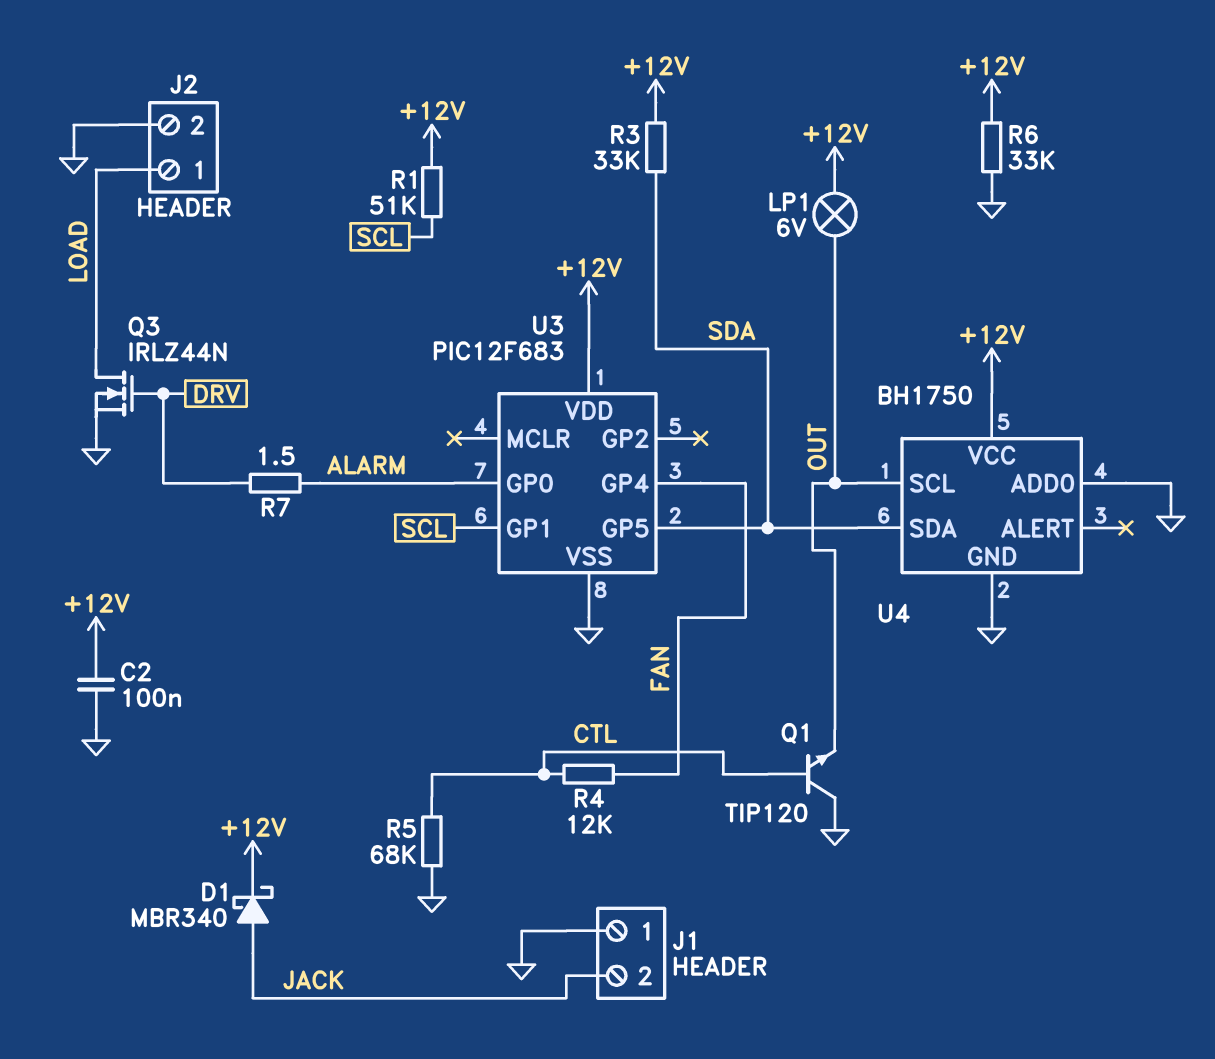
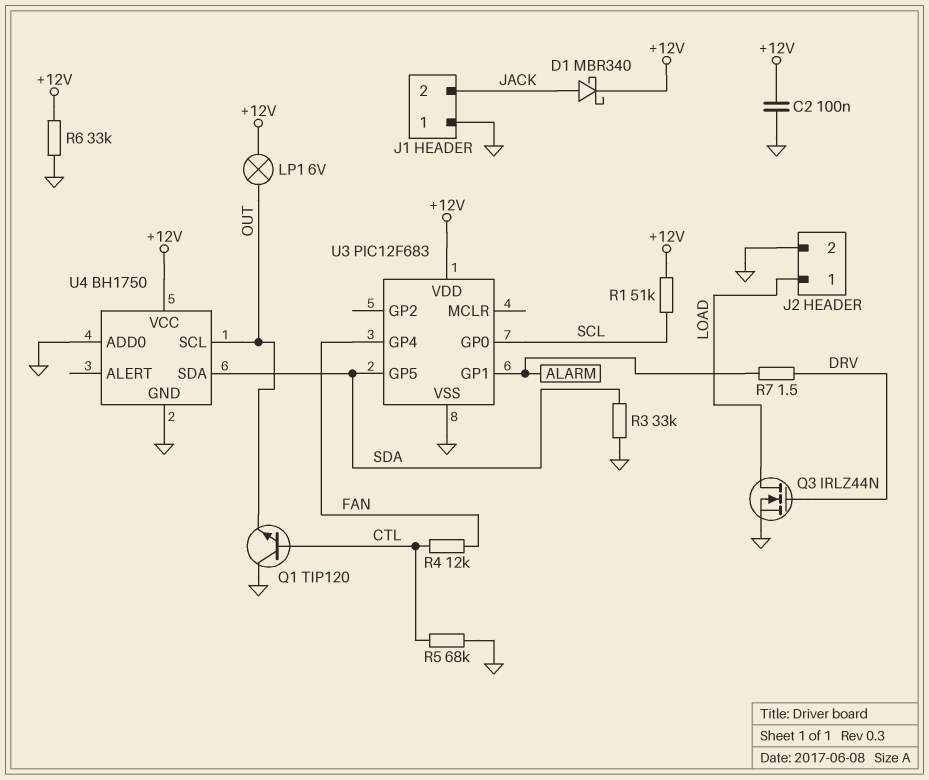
R3: 33k (+12V, SDA) -> 33k (GND, SDA)
U3 pin GP0: ALARM -> SCL
U3 pin GP1: SCL -> ALARM

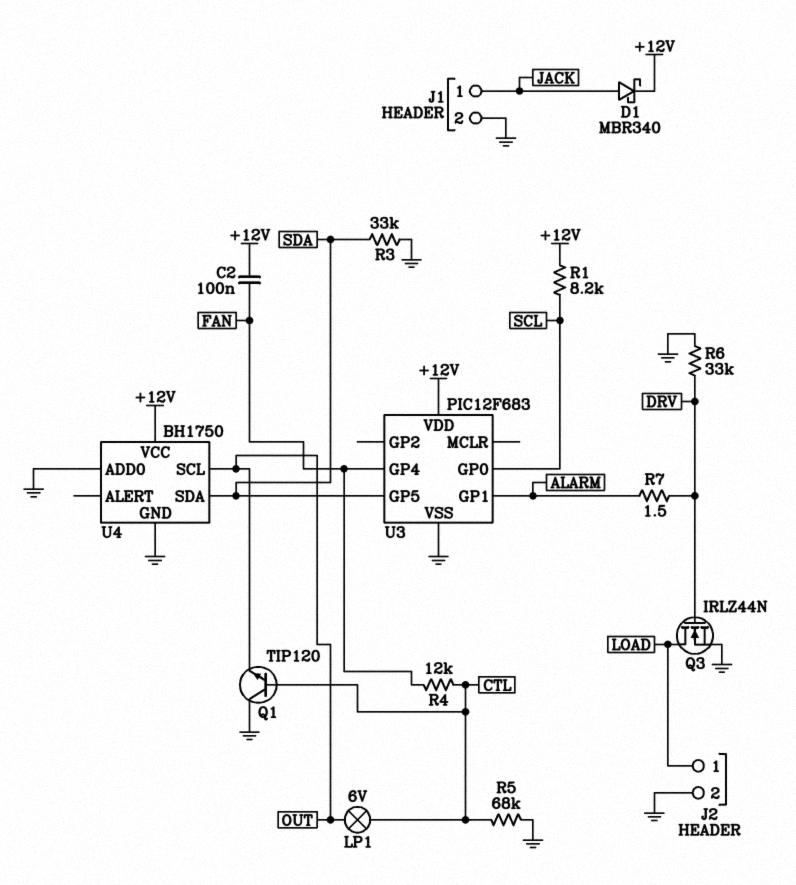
C2: 100nF (+12V, GND) -> 100nF (+12V, FAN)
J1 pin 1: GND -> JACK
J1 pin 2: JACK -> GND
LP1: lamp 6V (+12V, OUT) -> lamp 6V (CTL, OUT)
R1: 51k (+12V, SCL) -> 8.2k (+12V, SCL)
R6: 33k (+12V, GND) -> 33k (DRV, GND)

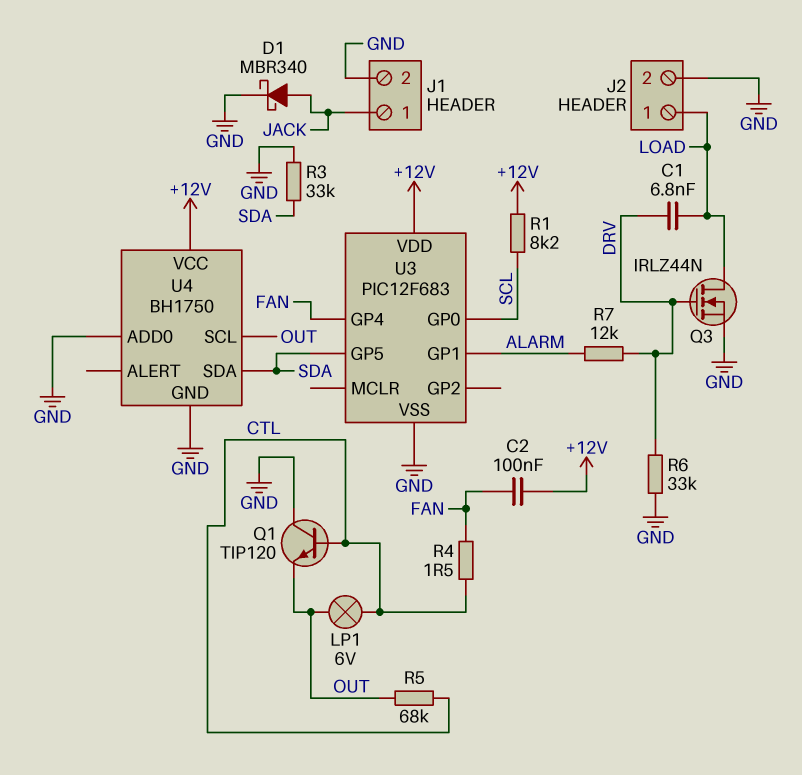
C1: none -> 6.8nF (DRV, LOAD)
D1: schottky MBR340 (A JACK, K +12V) -> schottky MBR340 (A JACK, K GND)
R4: 12k (CTL, FAN) -> 1.5 (CTL, FAN)
R5: 68k (CTL, GND) -> 68k (CTL, OUT)
R7: 1.5 (ALARM, DRV) -> 12k (ALARM, DRV)

